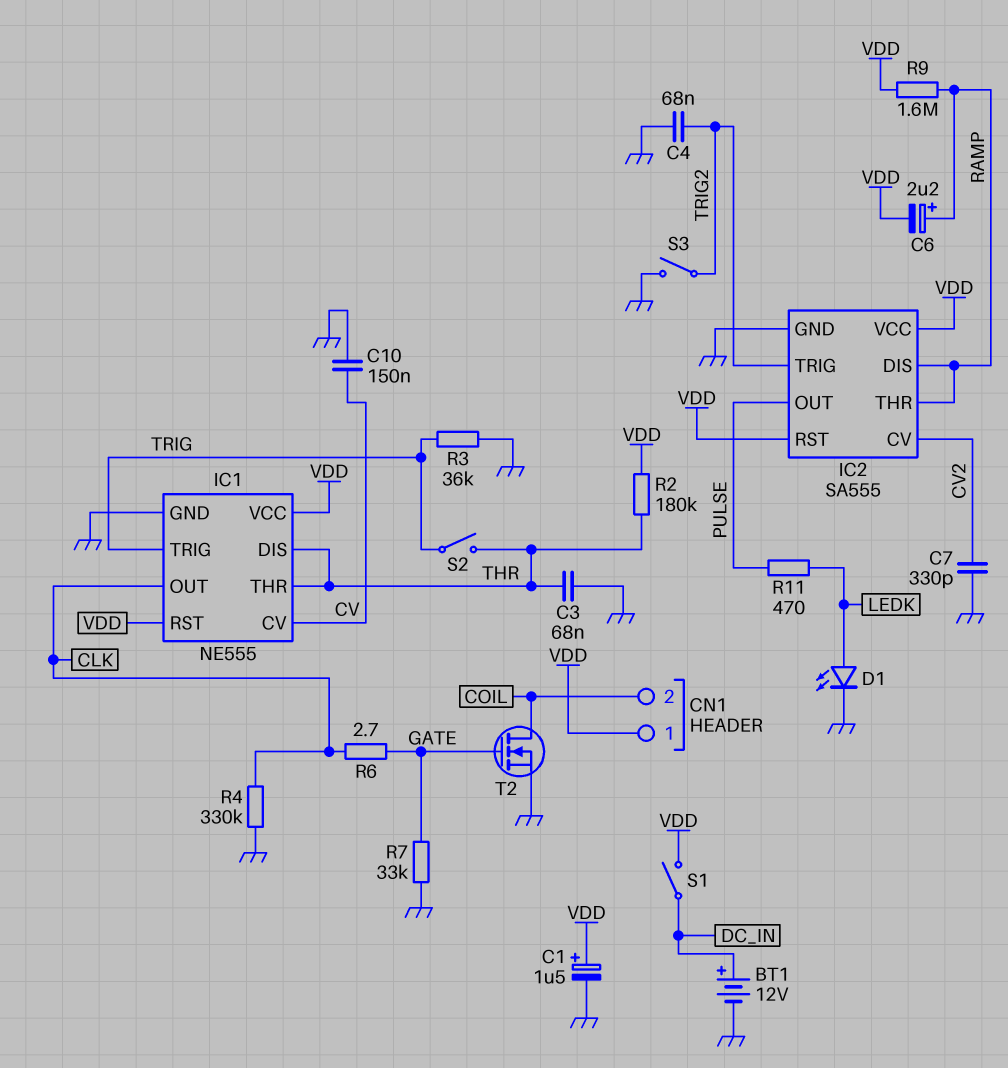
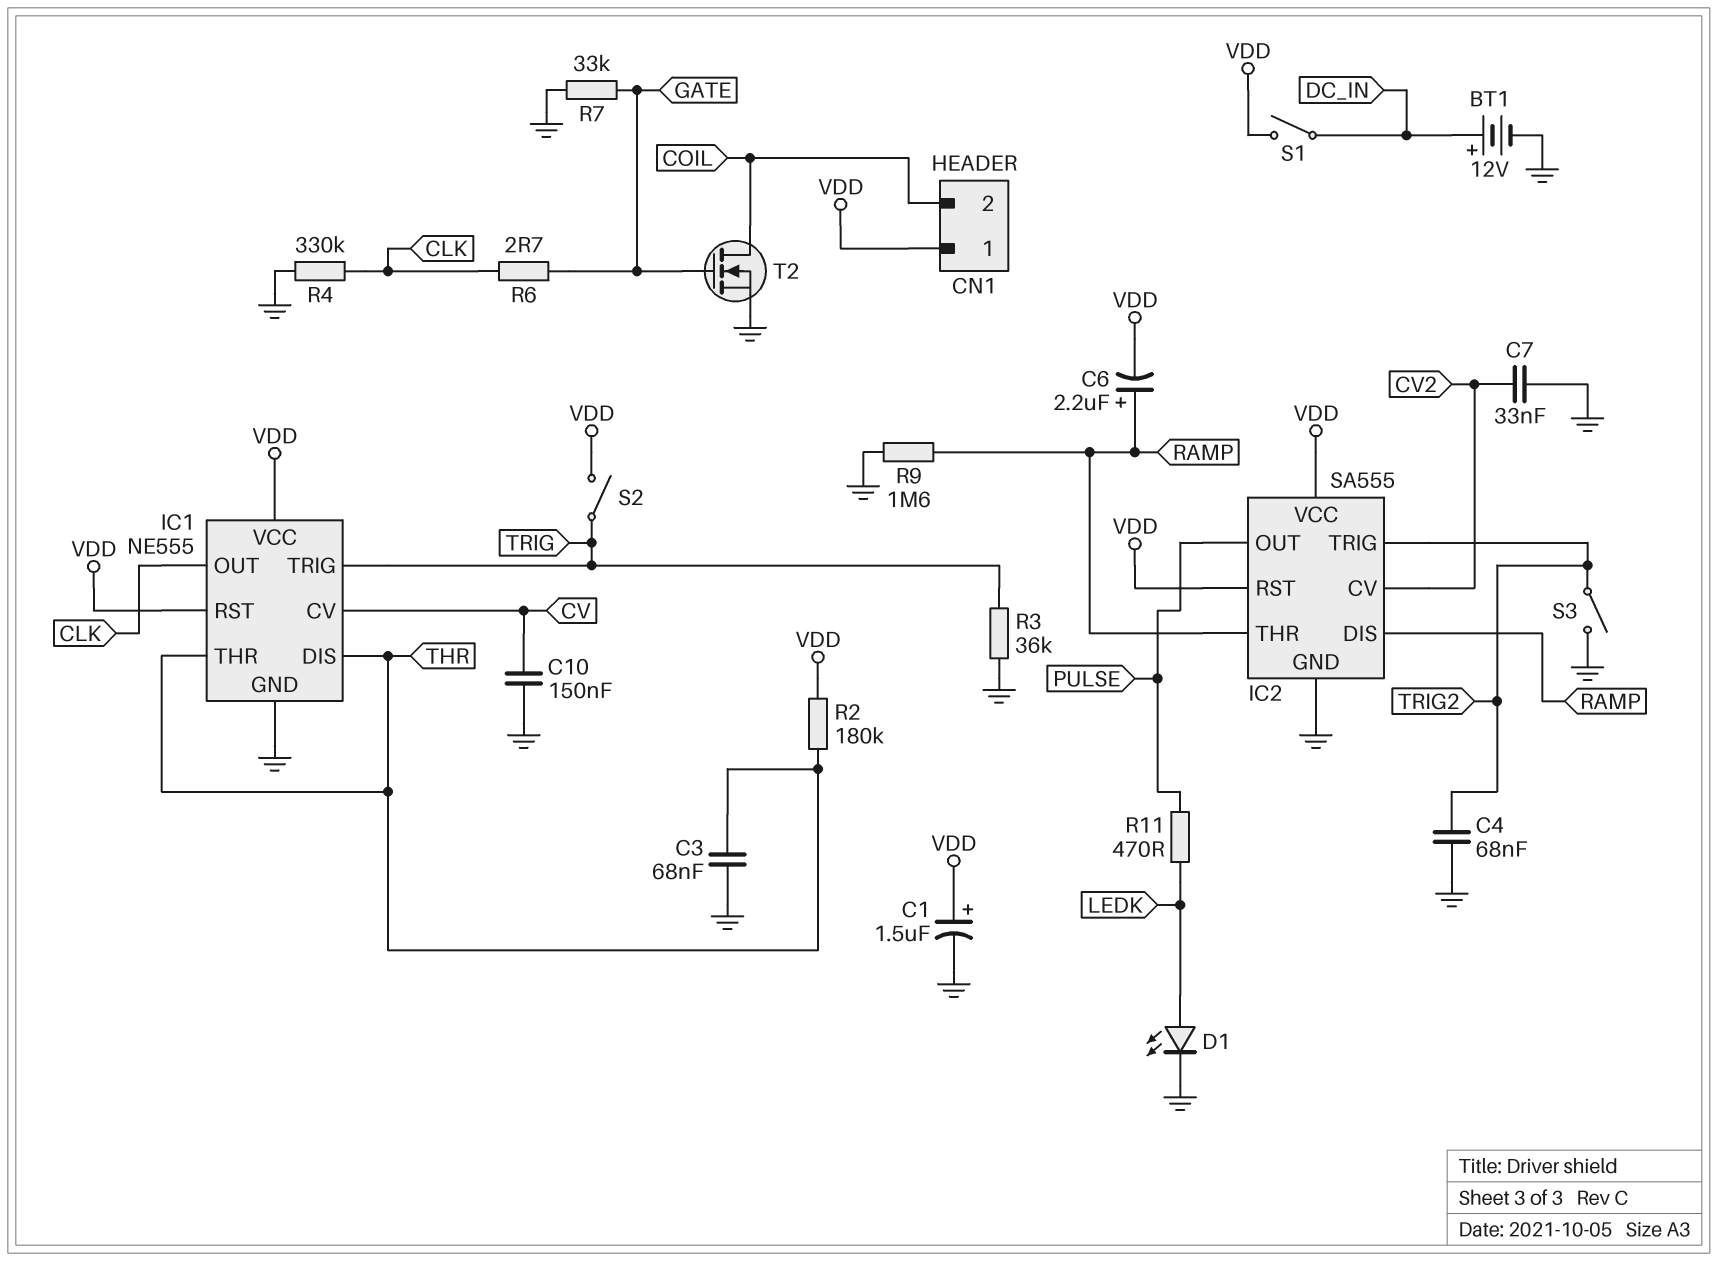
C7: 330pF (CV2, GND) -> 33nF (CV2, GND)
R9: 1.6M (RAMP, VDD) -> 1.6M (GND, RAMP)
S2: switch (THR, TRIG) -> switch (TRIG, VDD)

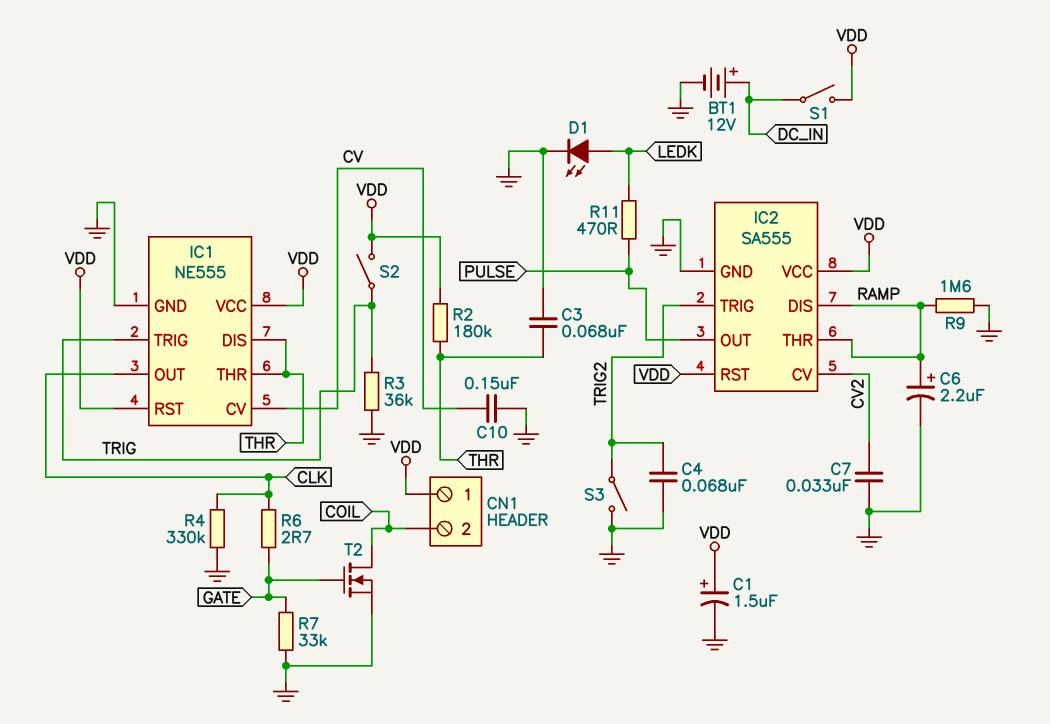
C6: 2.2uF (plus RAMP, minus VDD) -> 2.2uF (plus RAMP, minus GND)

